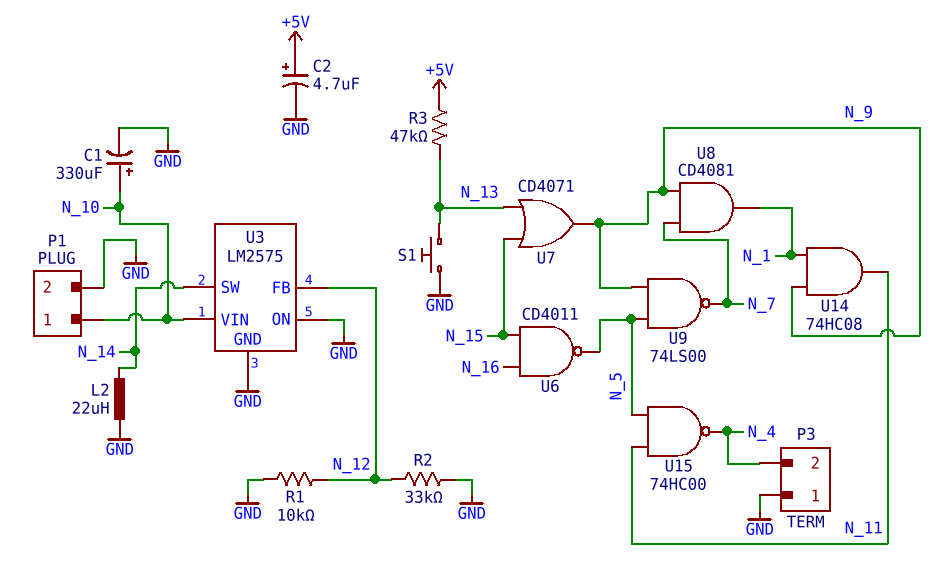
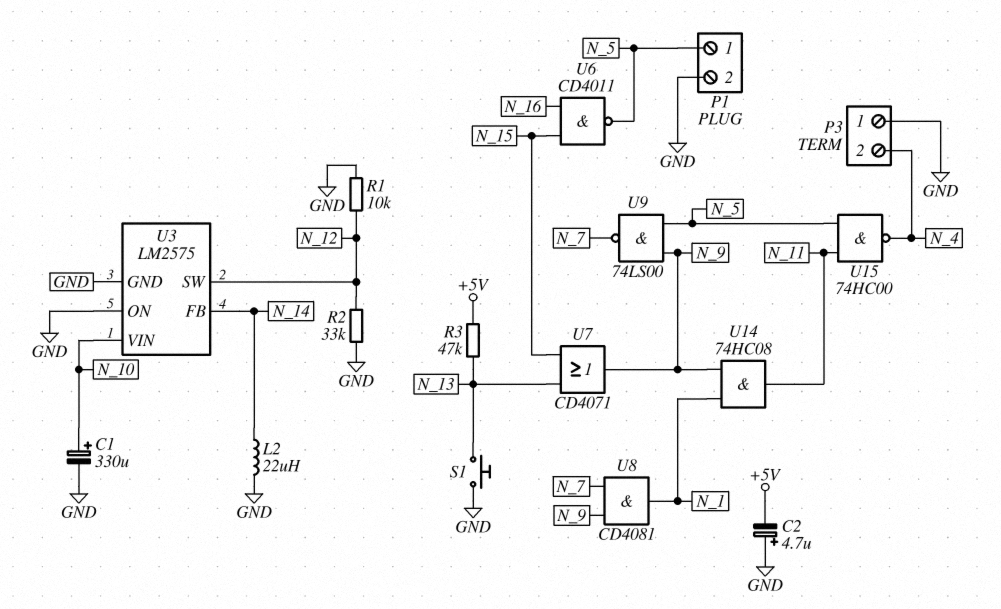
C2: 4.7uF (plus +5V, minus GND) -> 4.7uF (plus GND, minus +5V)
P1 pin 1: N_10 -> N_5
U3 pin FB: N_12 -> N_14
U3 pin SW: N_14 -> N_12

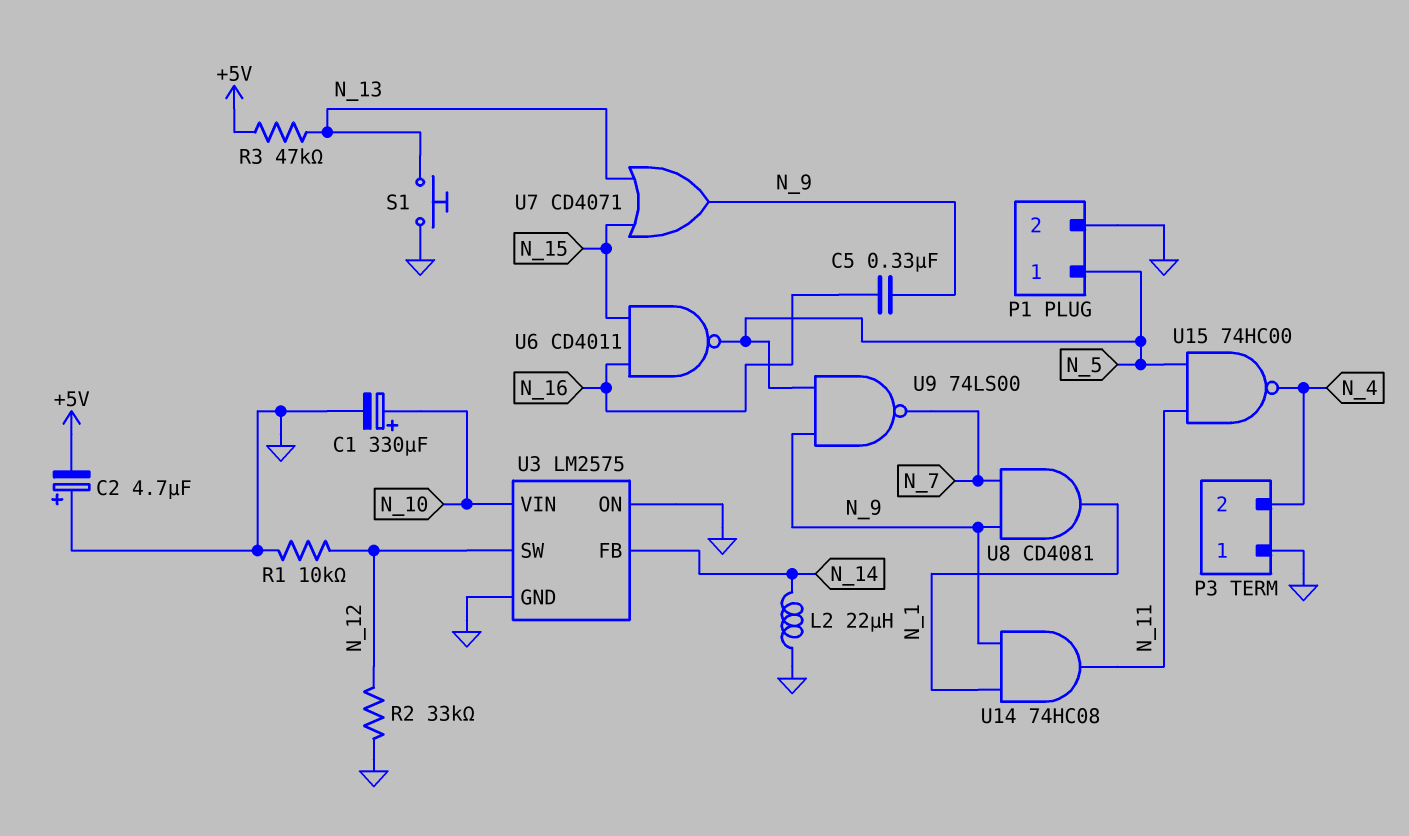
C5: none -> 330nF (N_9, N_16)

